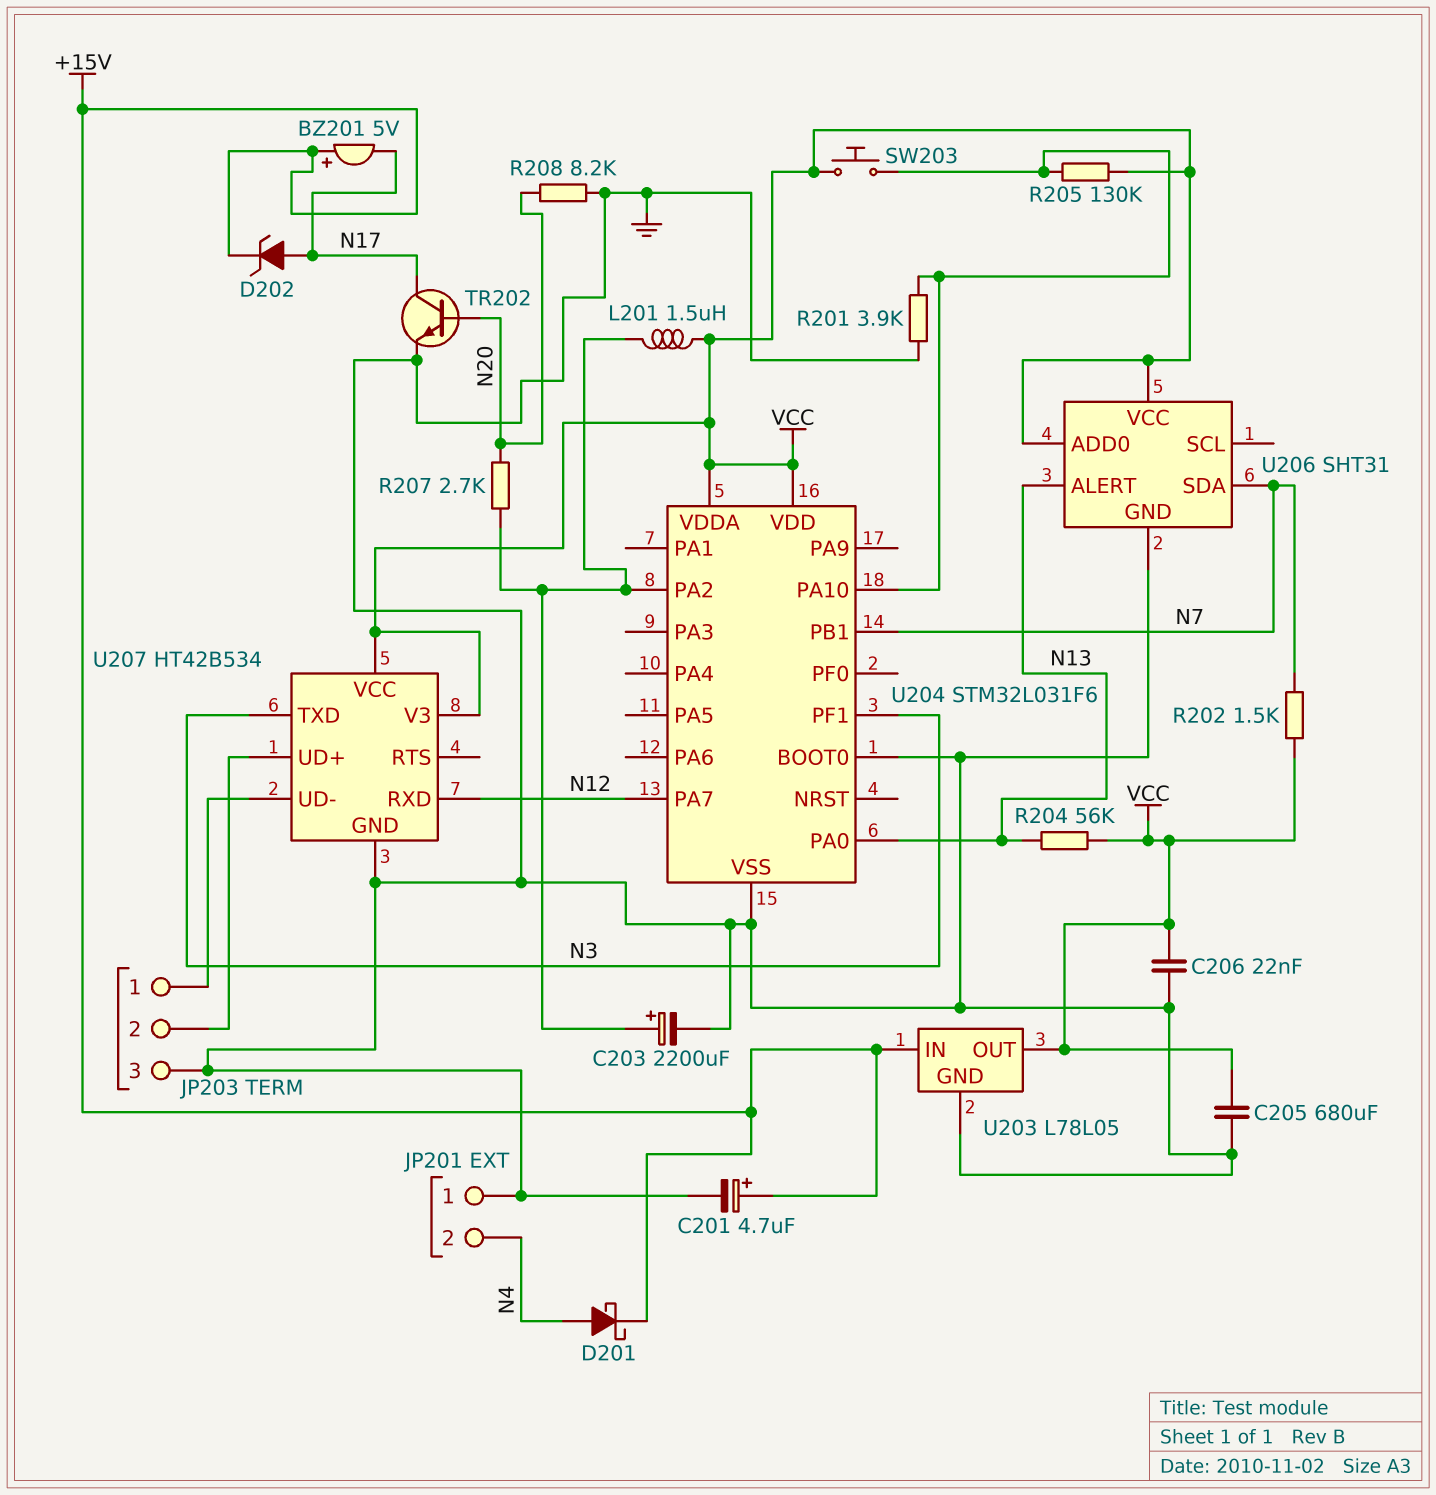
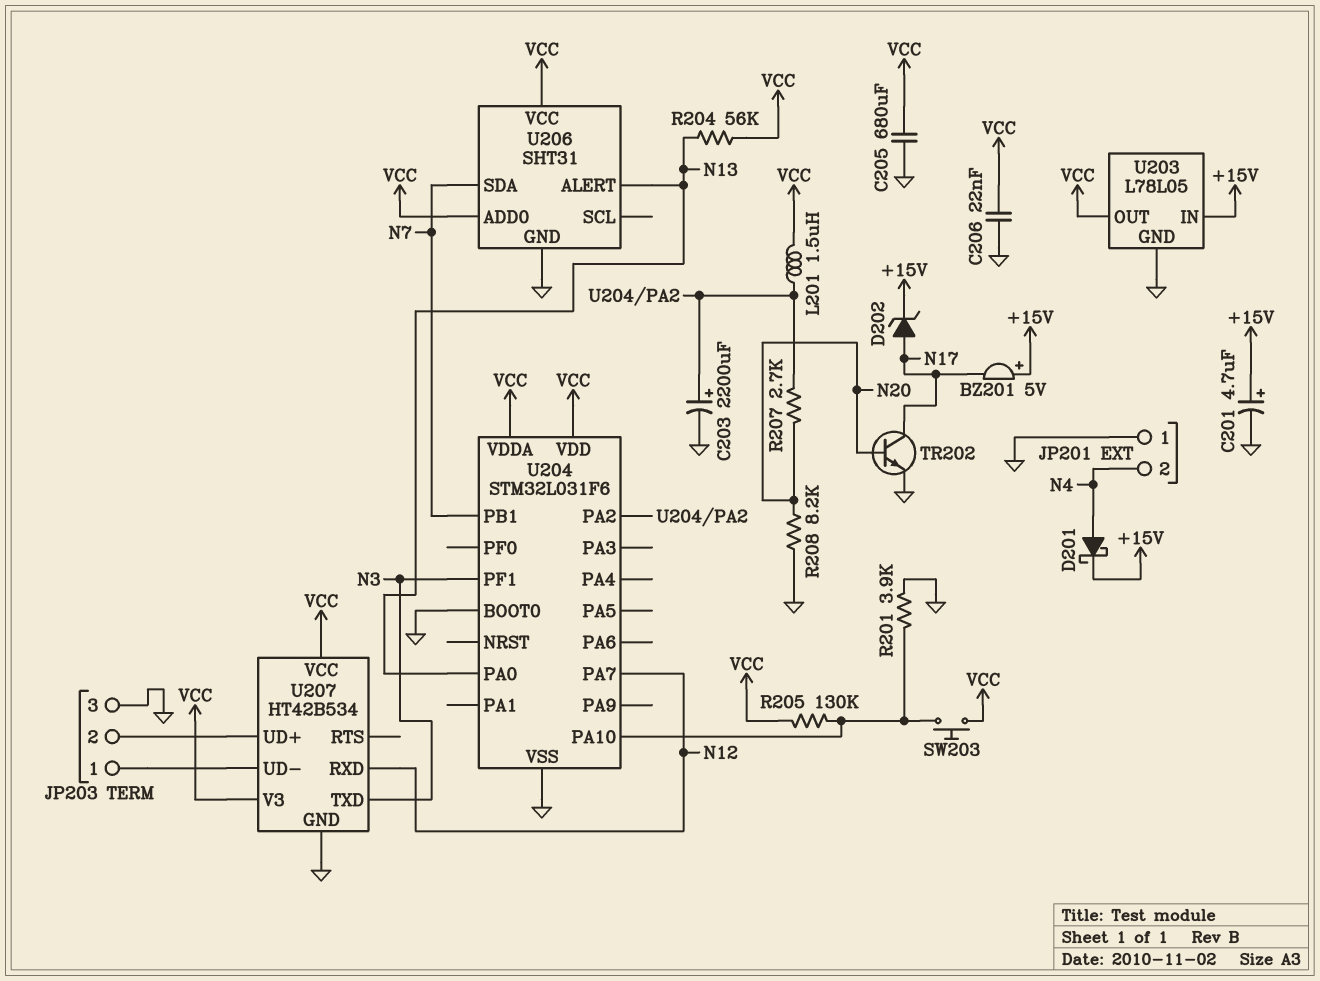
R202: 1.5k (N7, VCC) -> none

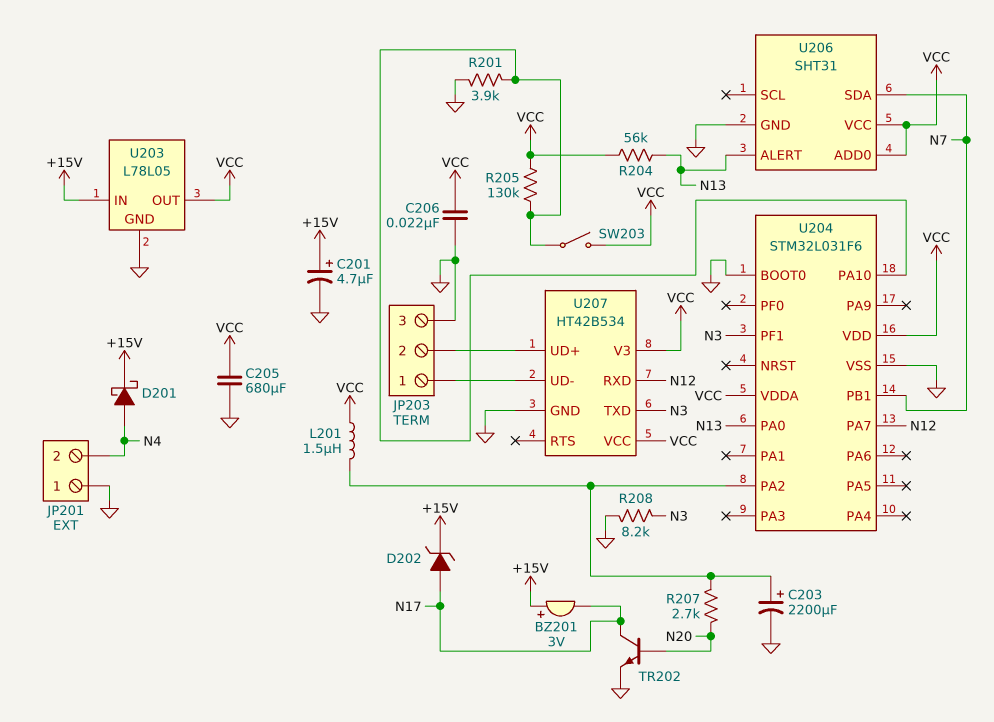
BZ201: buzzer 5V (plus +15V, minus N17) -> buzzer 3V (plus +15V, minus N17)
R208: 8.2k (GND, N20) -> 8.2k (GND, N3)
SW203: button (U204/PA10, VCC) -> switch (U204/PA10, VCC)

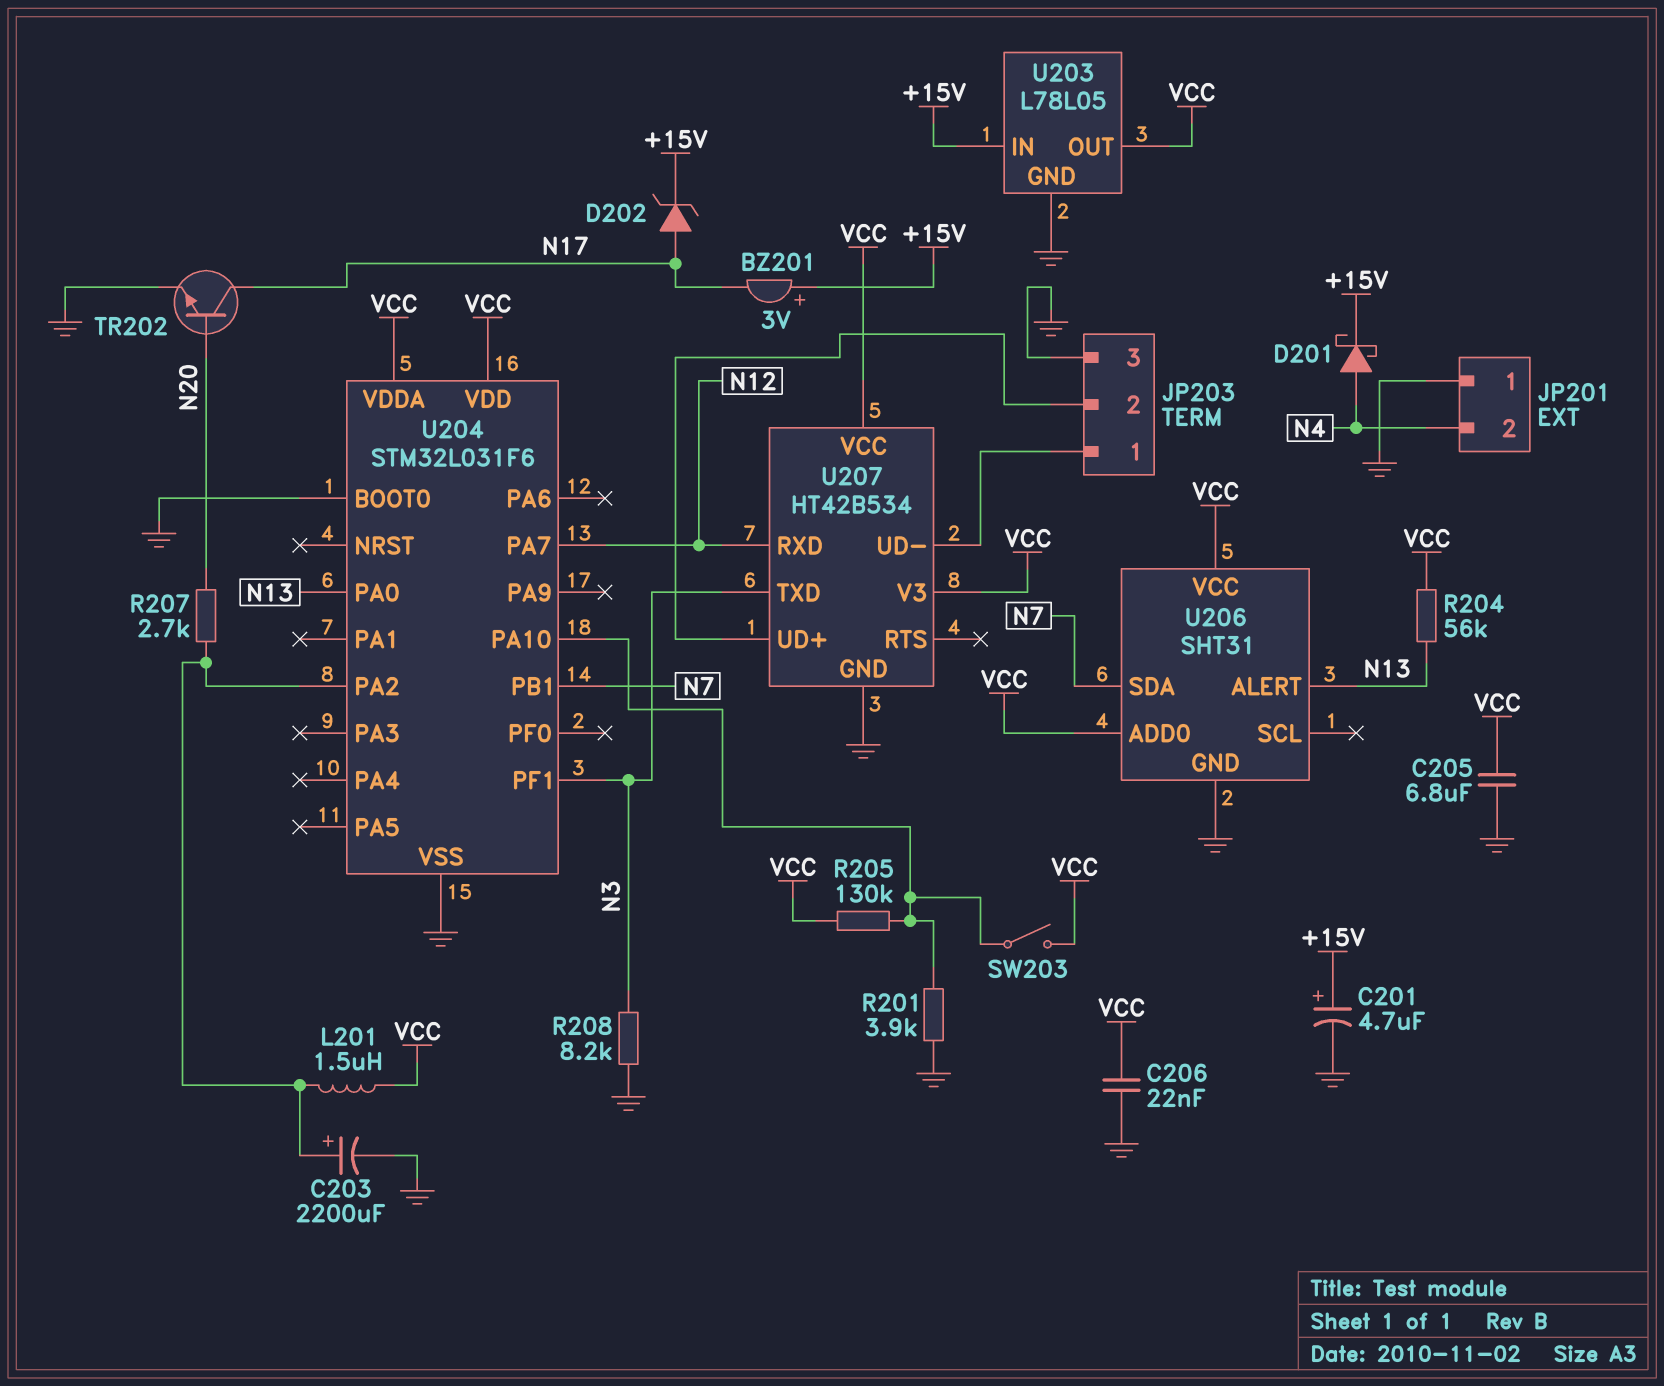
C205: 680uF (GND, VCC) -> 6.8uF (GND, VCC)

